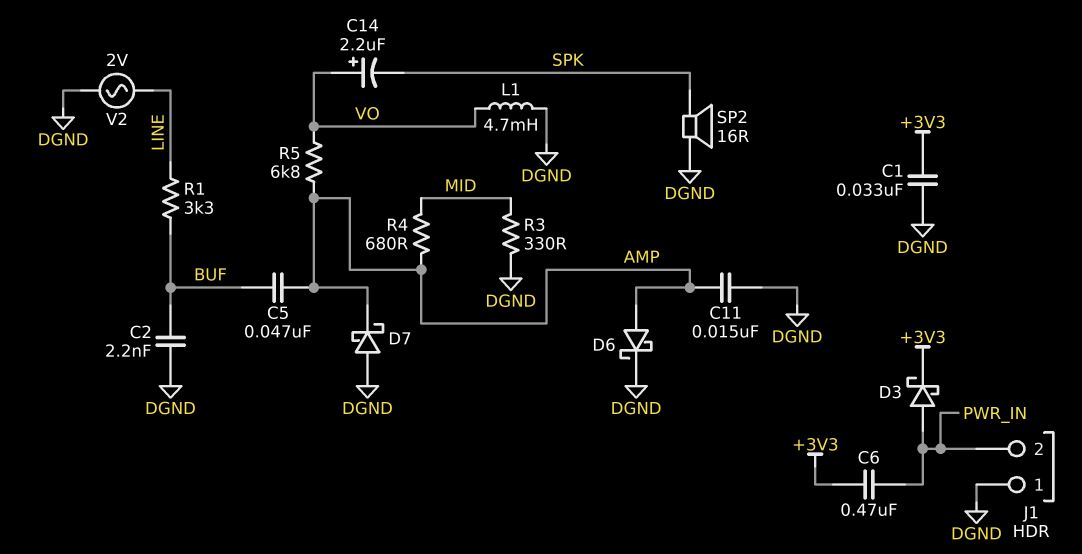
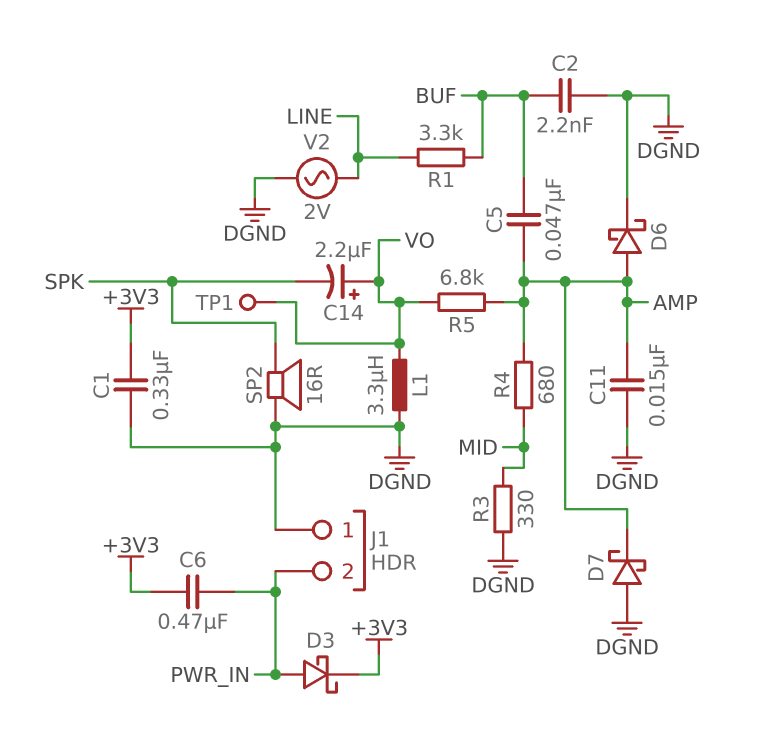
C1: 33nF (+3V3, DGND) -> 330nF (+3V3, DGND)
L1: 4.7mH (DGND, VO) -> 3.3uH (DGND, VO)
TP1: none -> test point (VO)

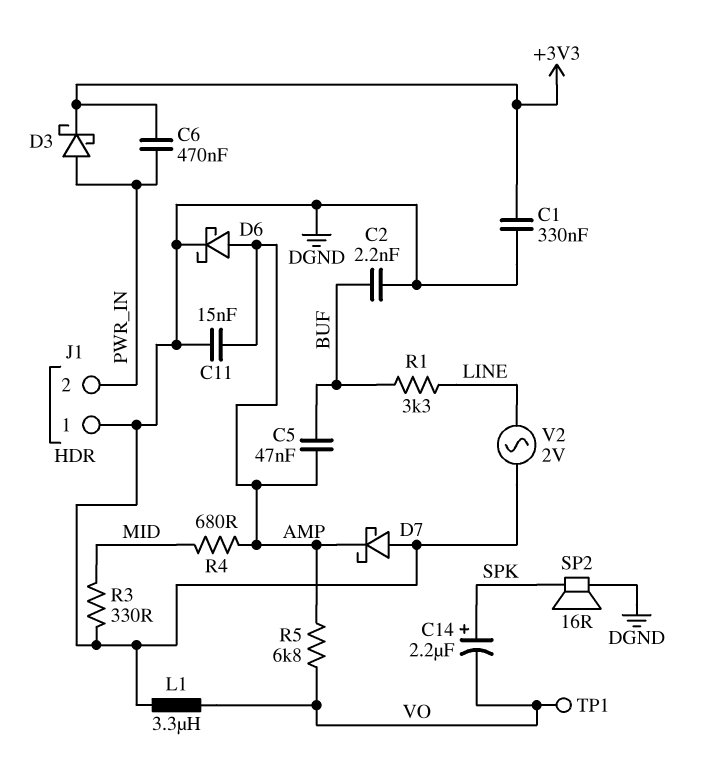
C14: 2.2uF (plus VO, minus SPK) -> 2.2uF (plus SPK, minus VO)

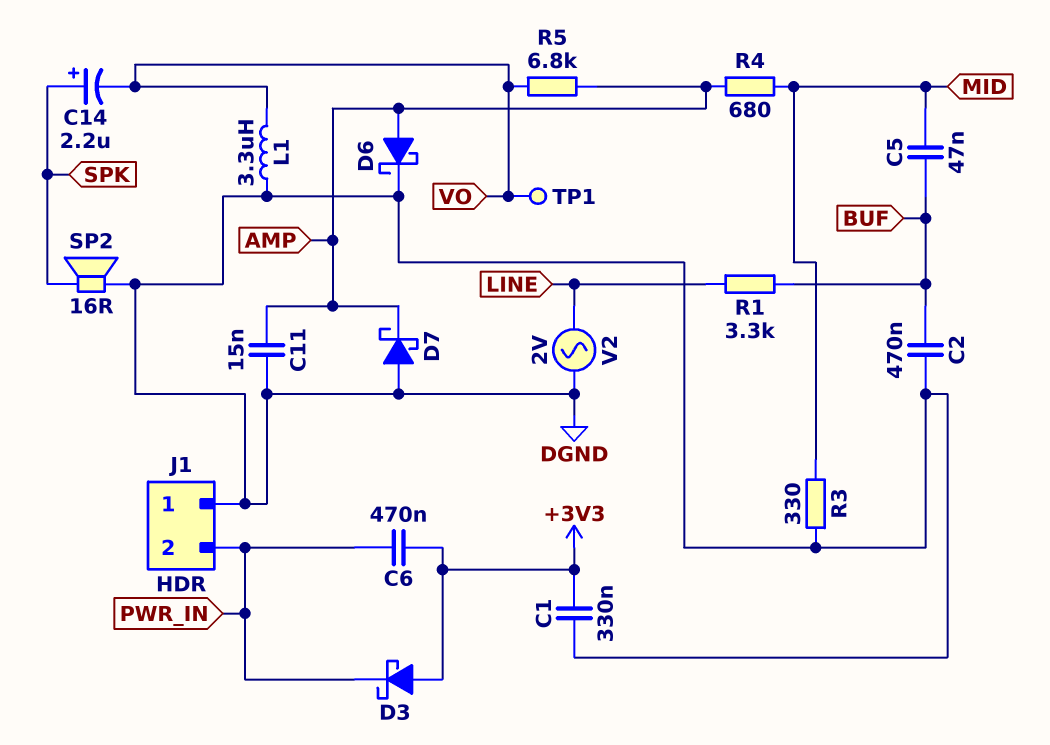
C2: 2.2nF (BUF, DGND) -> 470nF (BUF, DGND)
C5: 47nF (AMP, BUF) -> 47nF (BUF, MID)
D3: schottky (A PWR_IN, K +3V3) -> schottky (A +3V3, K PWR_IN)

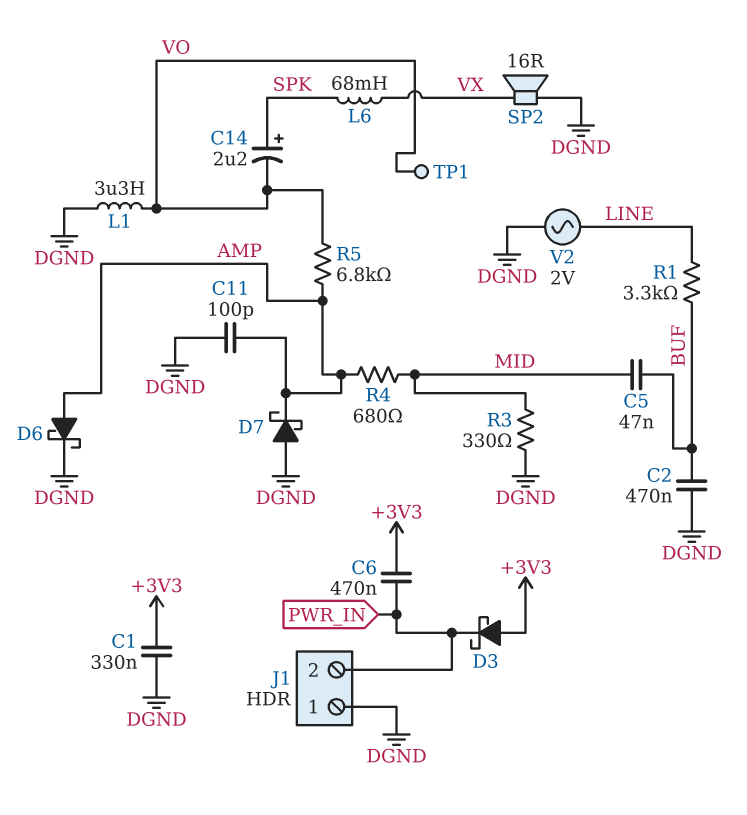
C11: 15nF (AMP, DGND) -> 100pF (AMP, DGND)
L6: none -> 68mH (SPK, VX)
SP2: speaker 16R (DGND, SPK) -> speaker 16R (DGND, VX)

